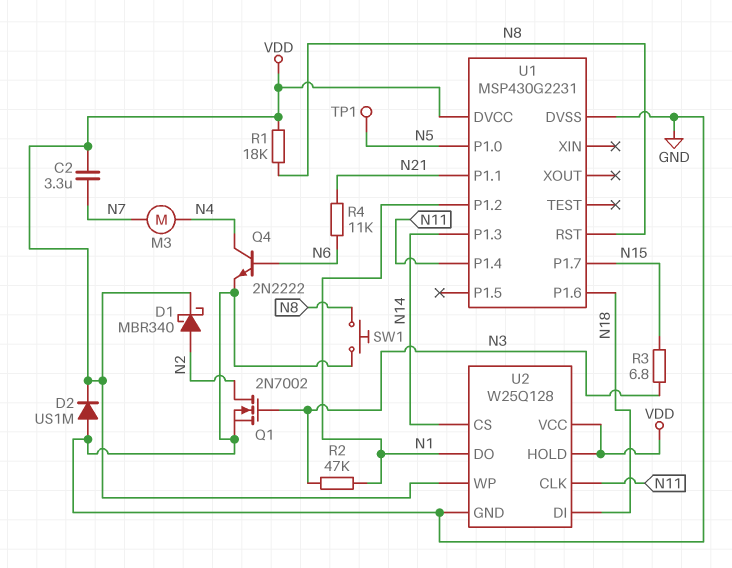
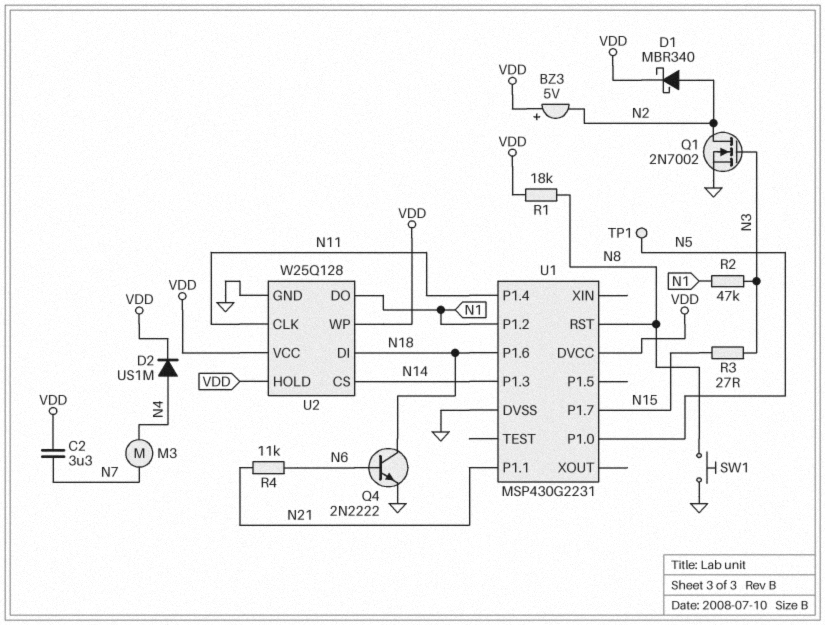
BZ3: none -> buzzer 5V (plus VDD, minus N2)
D2: diode US1M (A GND, K VDD) -> diode US1M (A N4, K VDD)
Q4: NPN 2N2222 (B N6, C N4, E GND) -> NPN 2N2222 (B N6, C N18, E GND)
R3: 6.8 (N3, N15) -> 27 (N3, N15)

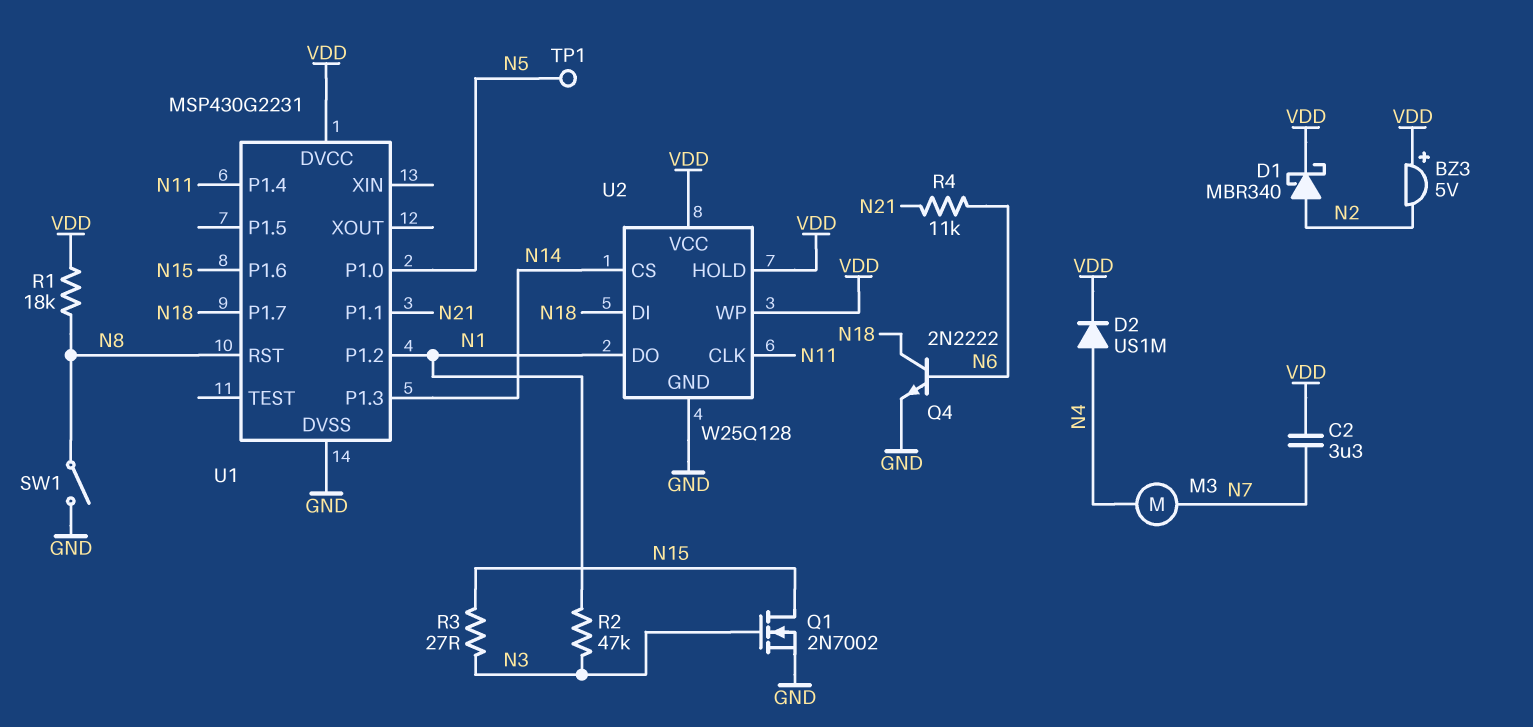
Q1: NMOS 2N7002 (G N3, D N2, S GND) -> NMOS 2N7002 (G N3, D N15, S GND)
SW1: button (GND, N8) -> switch (GND, N8)
U1 pin P1.6: N18 -> N15
U1 pin P1.7: N15 -> N18

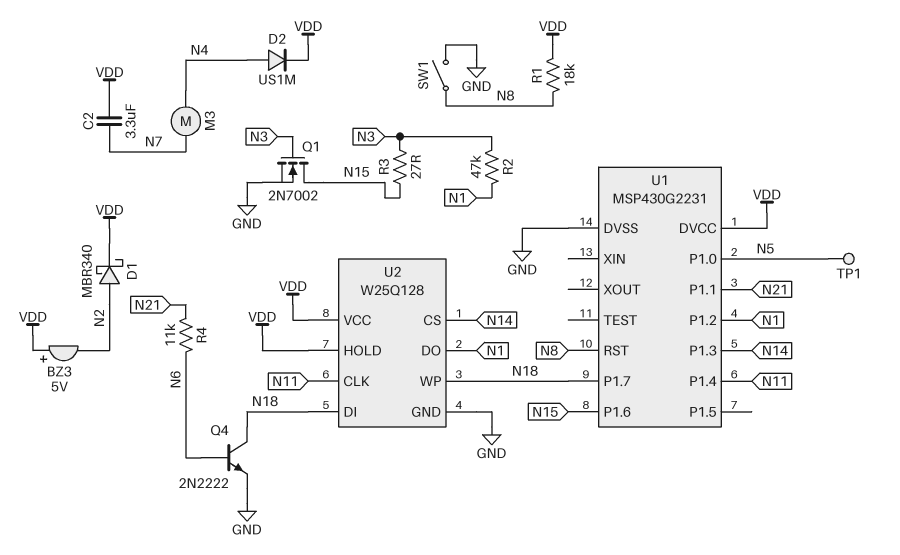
U2 pin WP: VDD -> N18

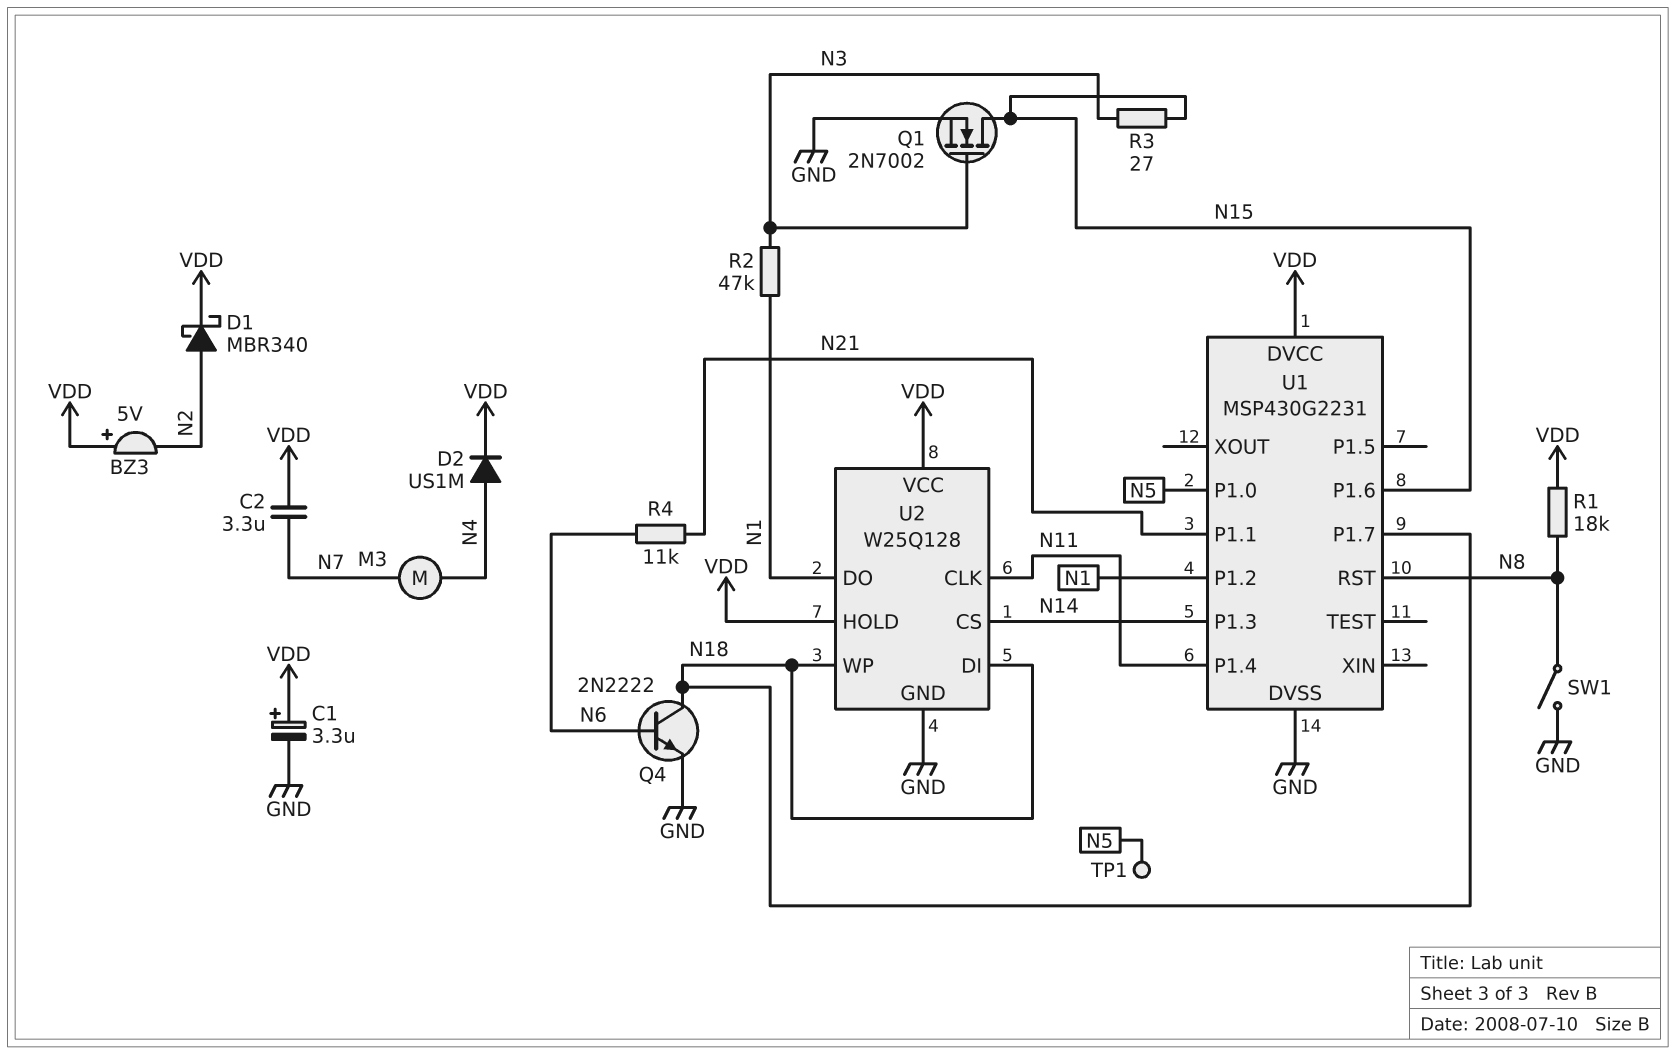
C1: none -> 3.3uF (plus VDD, minus GND)

